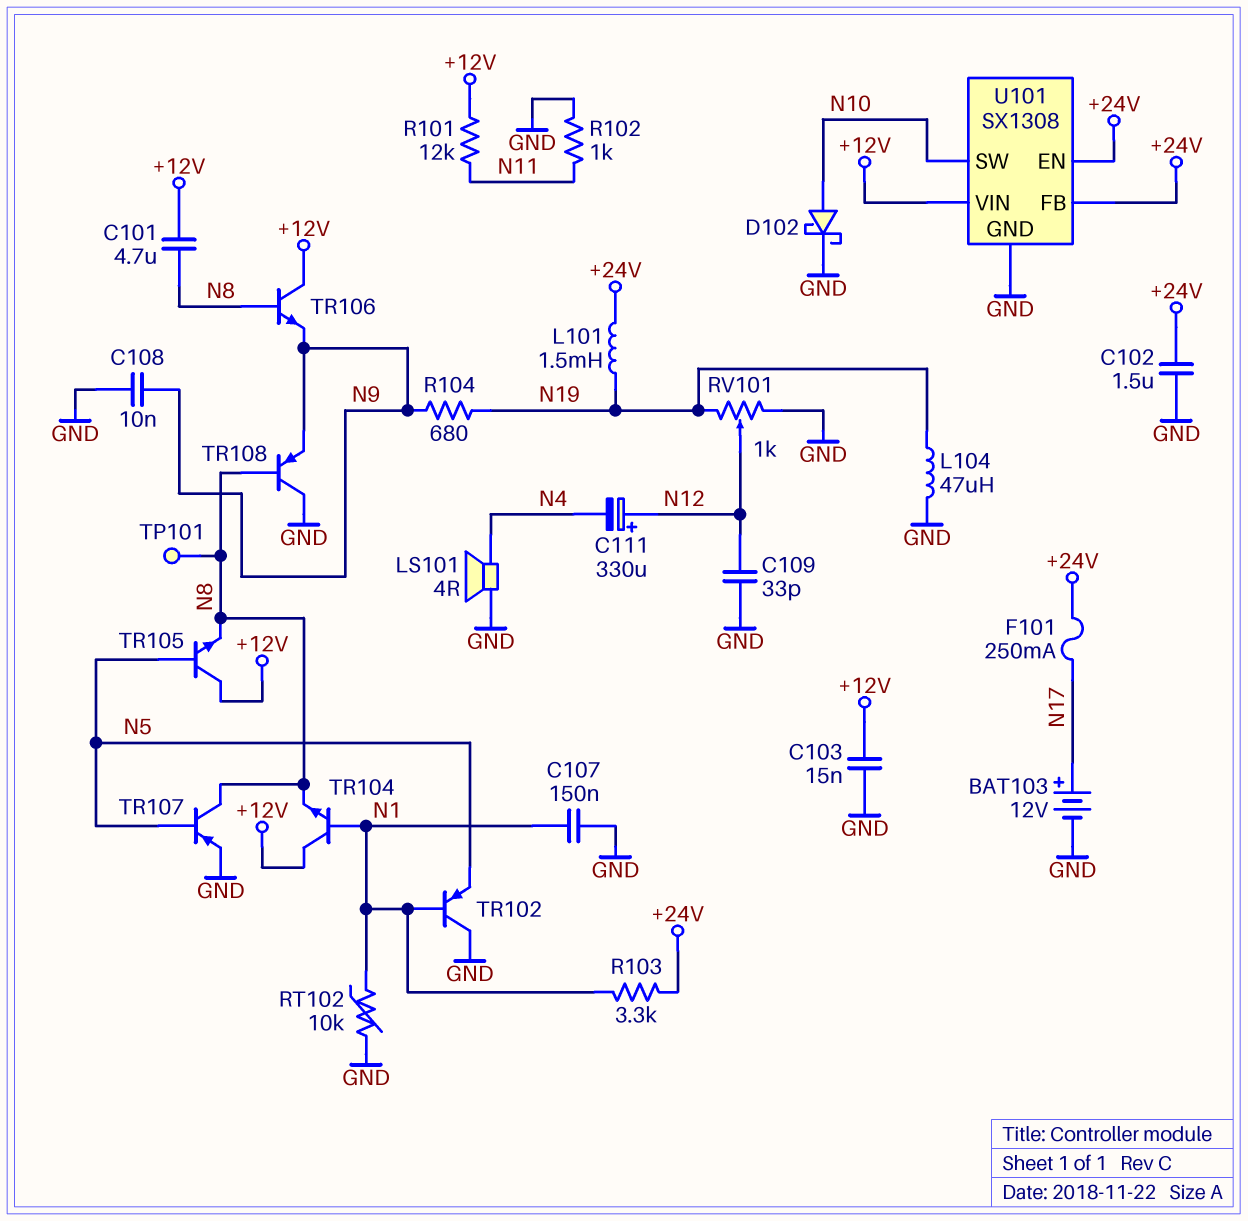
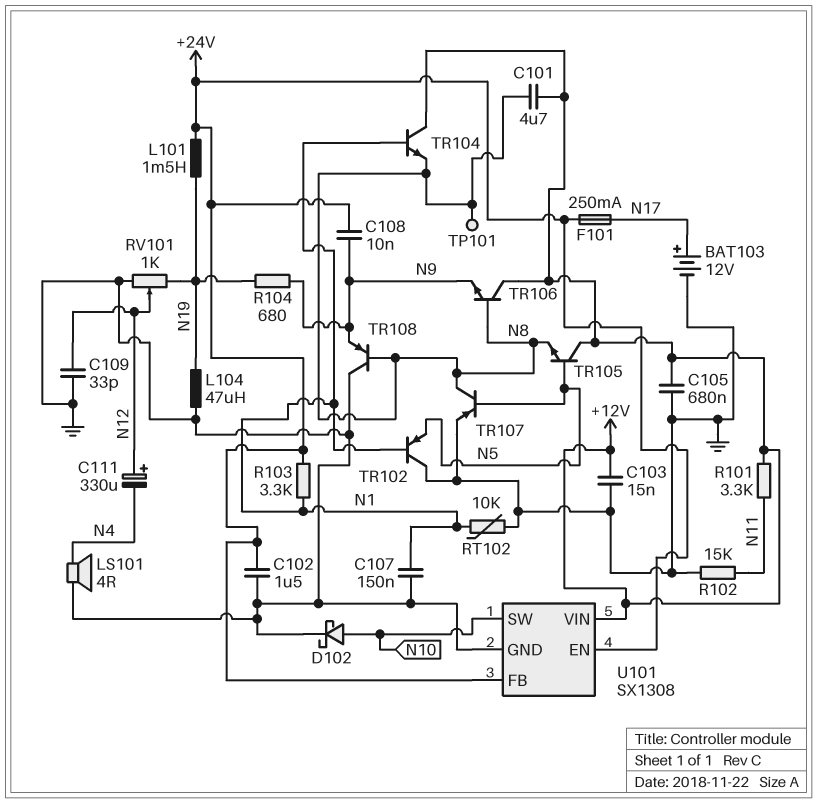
C105: none -> 680nF (+12V, GND)
C108: 10nF (GND, N9) -> 10nF (+24V, N9)
R101: 12k (+12V, N11) -> 3.3k (+12V, N11)
R102: 1k (GND, N11) -> 15k (GND, N11)

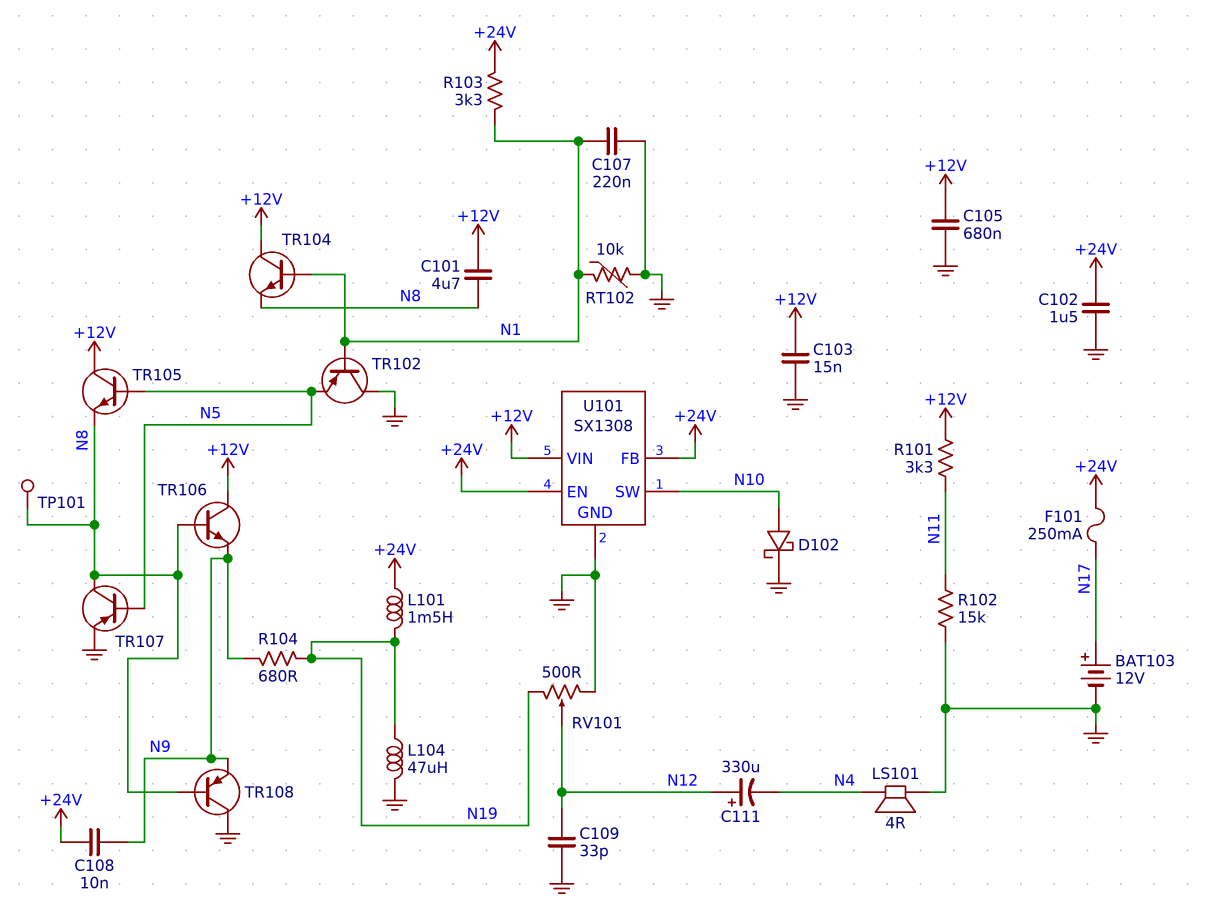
C107: 150nF (GND, N1) -> 220nF (GND, N1)
RV101: 1k (GND, N19, wiper N12) -> 500 (GND, N19, wiper N12)

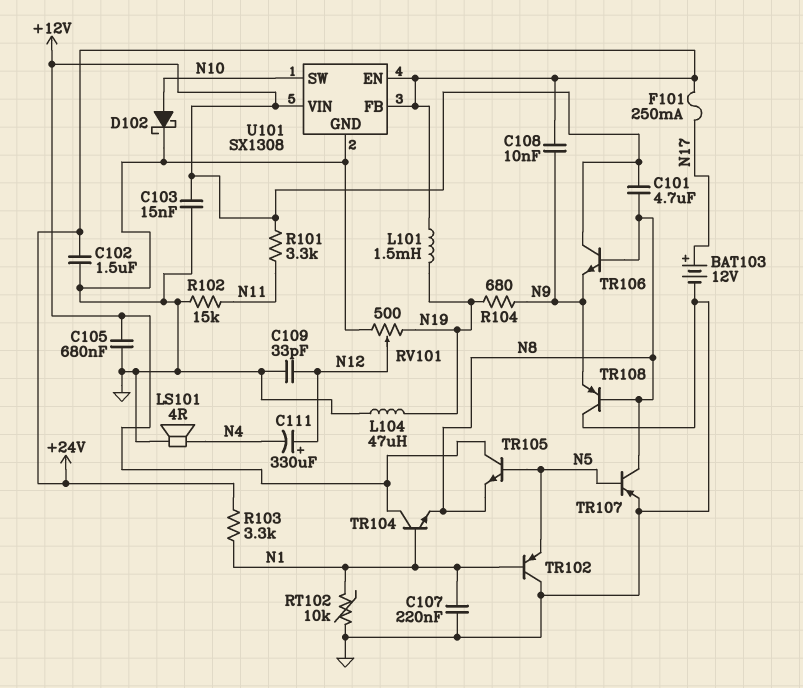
TP101: test point (N8) -> none

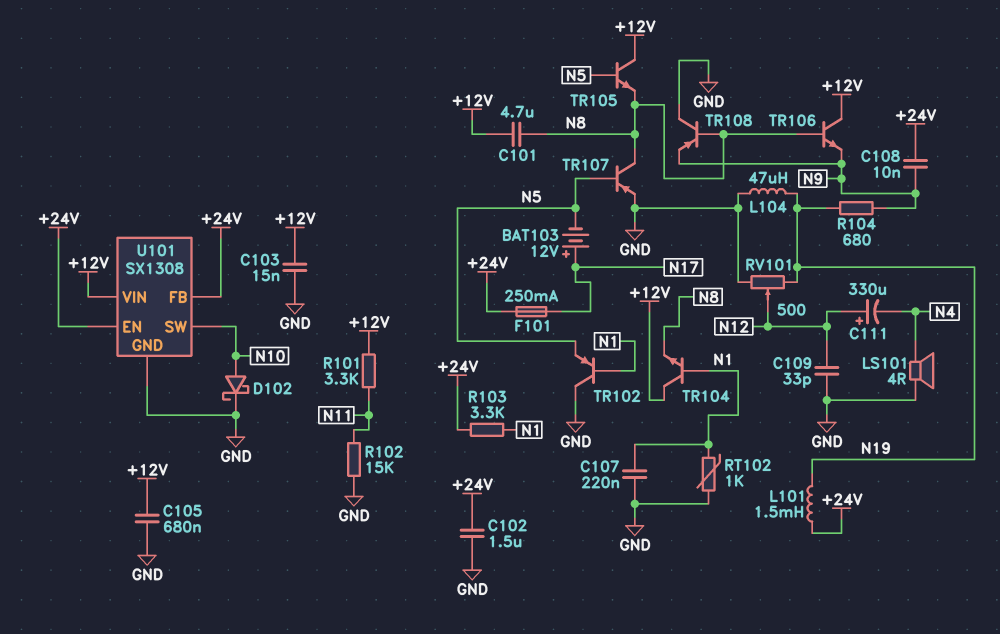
BAT103: 12V (plus N17, minus GND) -> 12V (plus N17, minus N5)
RT102: 10k (GND, N1) -> 1k (GND, N1)

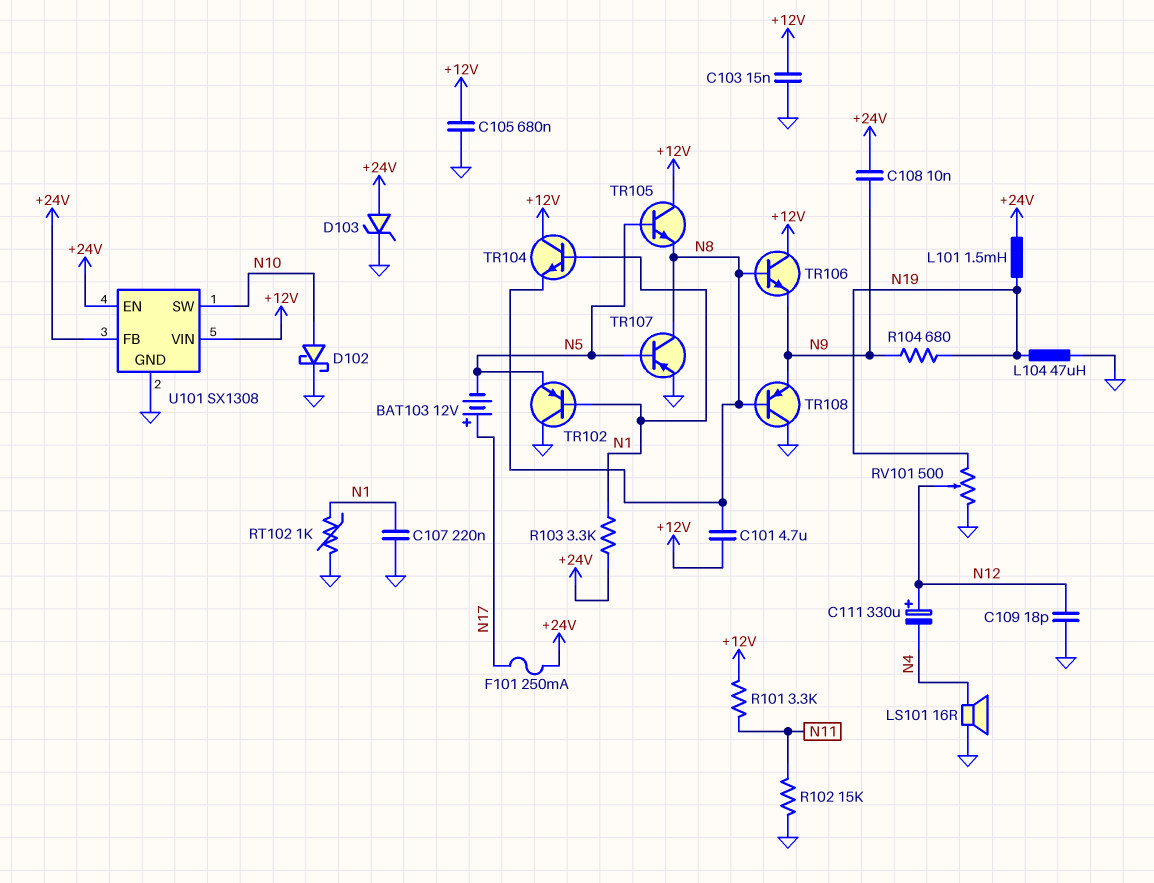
C102: 1.5uF (+24V, GND) -> none
C109: 33pF (GND, N12) -> 18pF (GND, N12)
D103: none -> zener (A +24V, K GND)
LS101: speaker 4R (GND, N4) -> speaker 16R (GND, N4)

